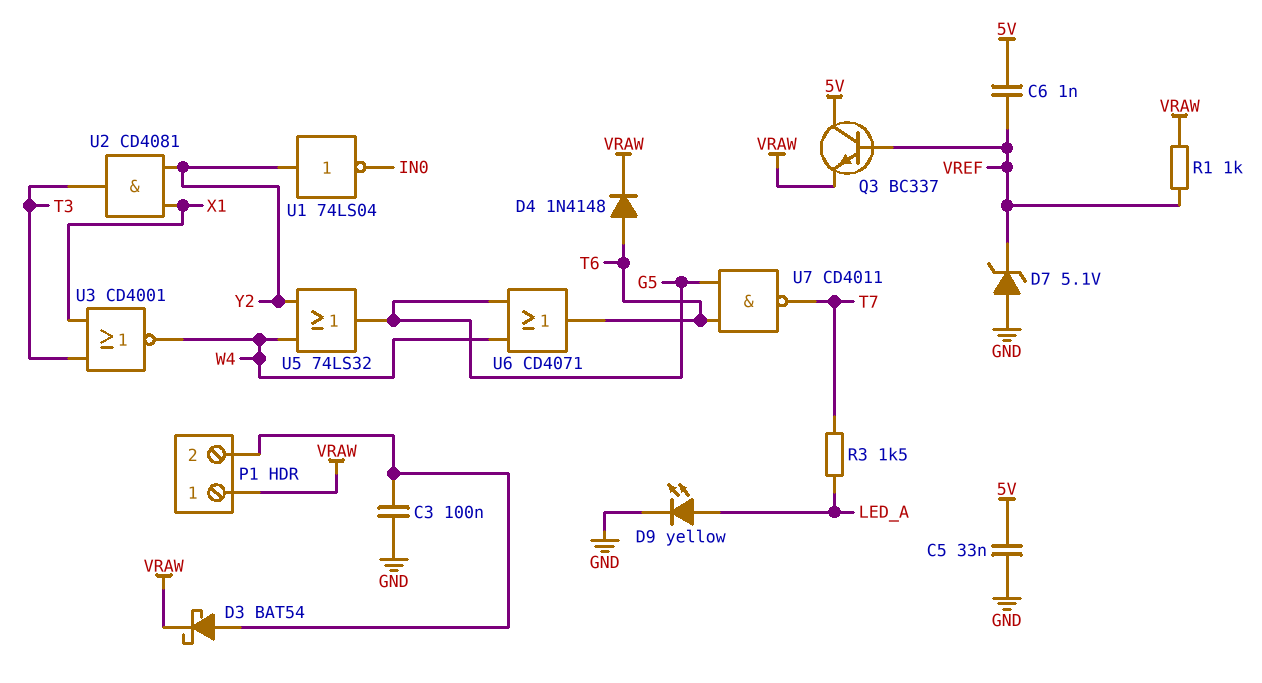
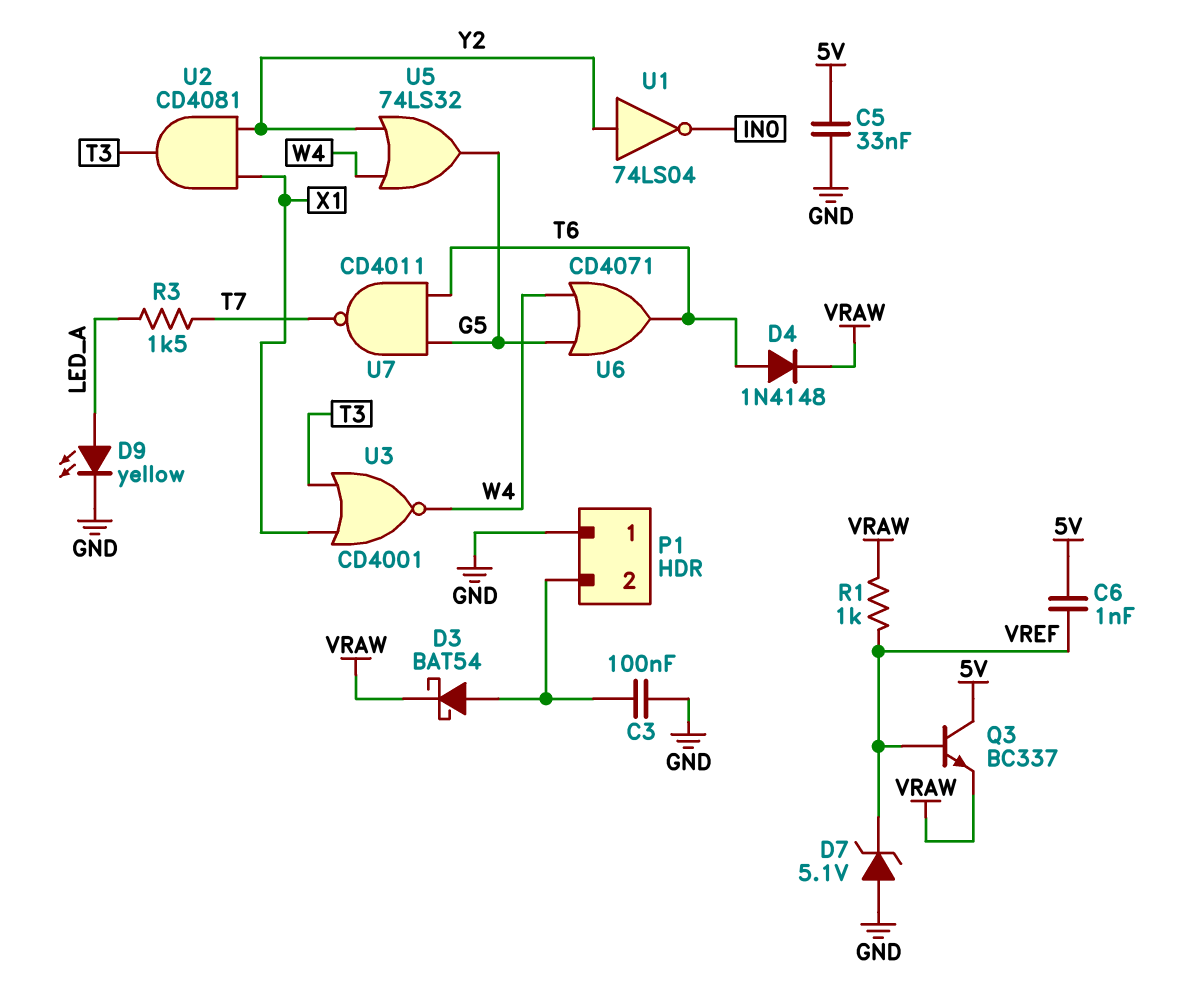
P1 pin 1: VRAW -> GND

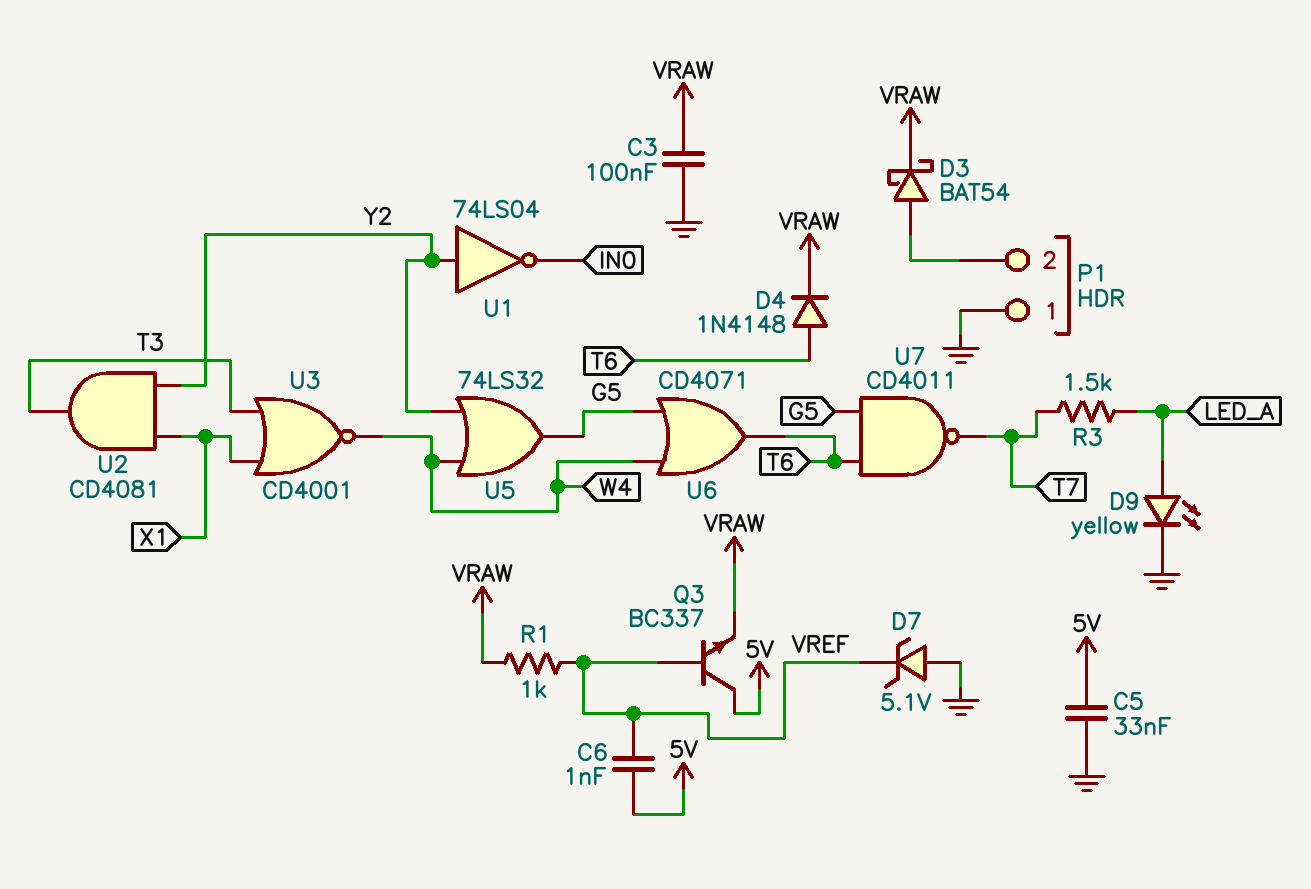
C3: 100nF (GND, P1/2) -> 100nF (GND, VRAW)

